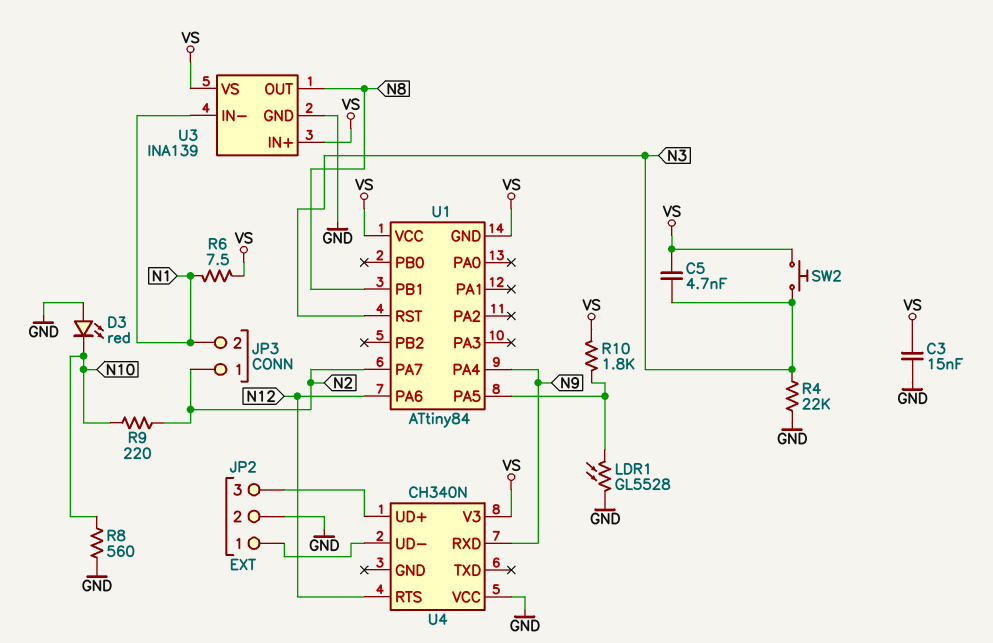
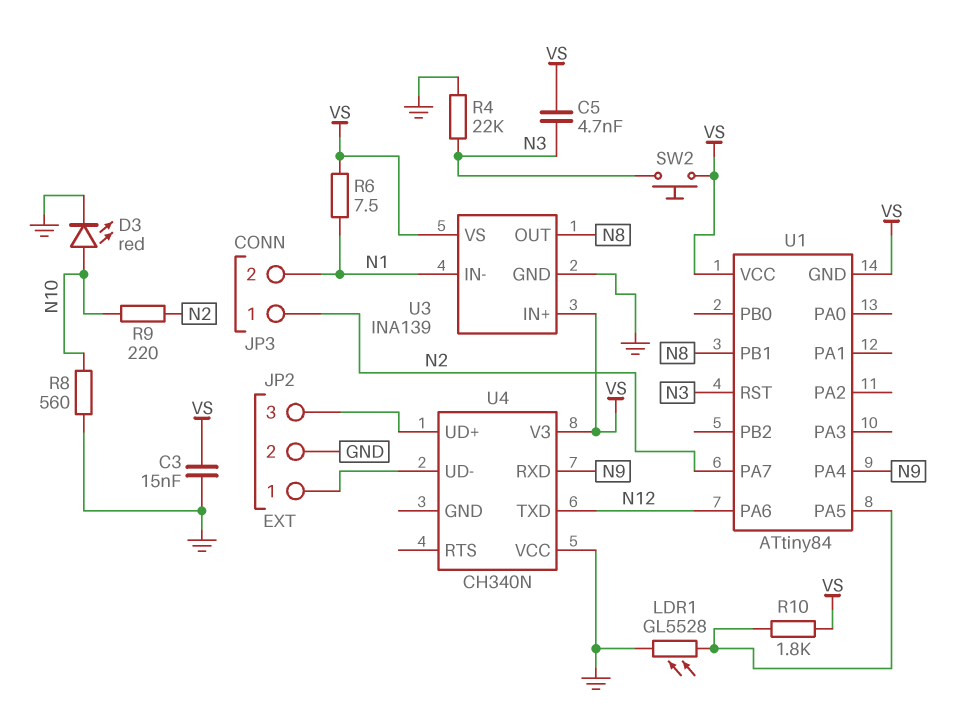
D3: LED red (A GND, K N10) -> LED red (A N10, K GND)
U4 pin RTS: N12 -> none
U4 pin TXD: none -> N12

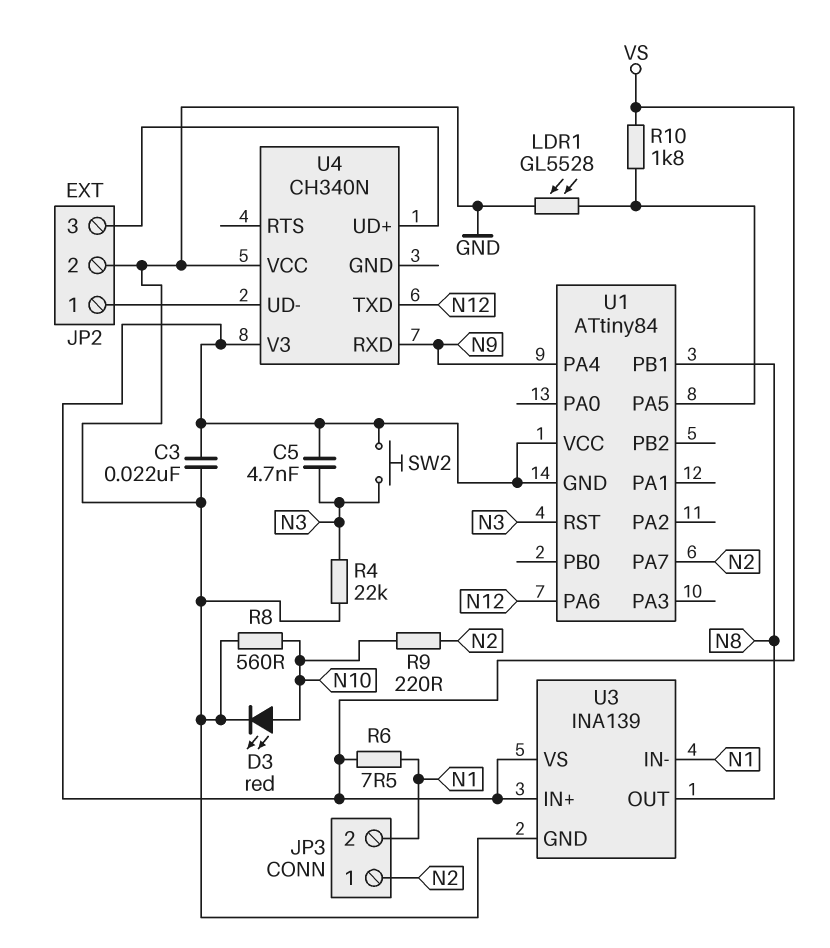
C3: 15nF (GND, VS) -> 22nF (GND, VS)

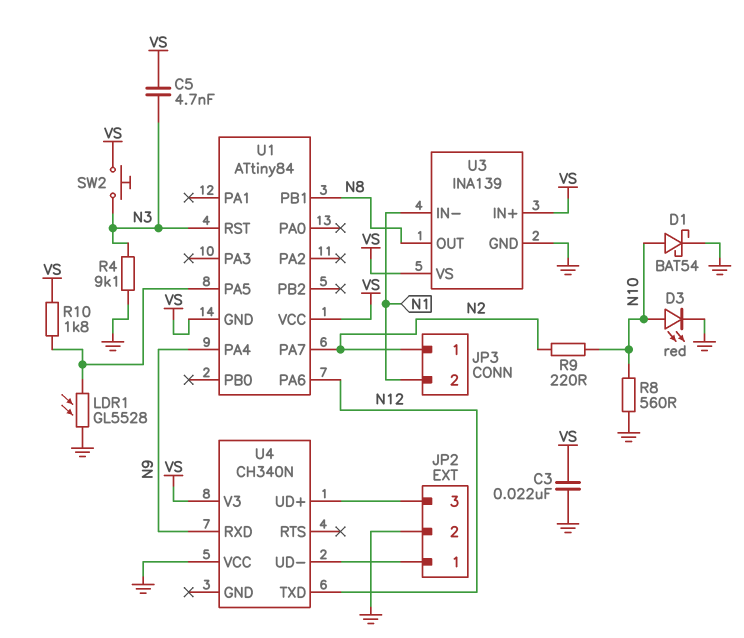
D1: none -> schottky BAT54 (A N10, K GND)
R4: 22k (GND, N3) -> 9.1k (GND, N3)
R6: 7.5 (N1, VS) -> none

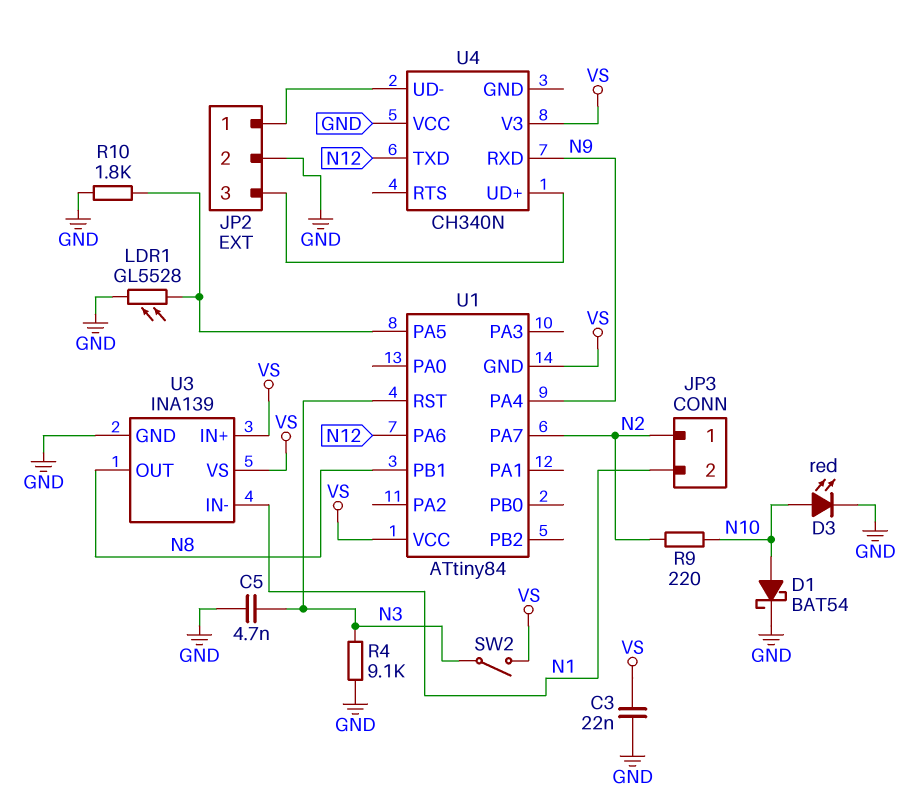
C5: 4.7nF (N3, VS) -> 4.7nF (GND, N3)
R8: 560 (GND, N10) -> none
R10: 1.8k (U1/PA5, VS) -> 1.8k (GND, U1/PA5)
SW2: button (N3, VS) -> switch (N3, VS)

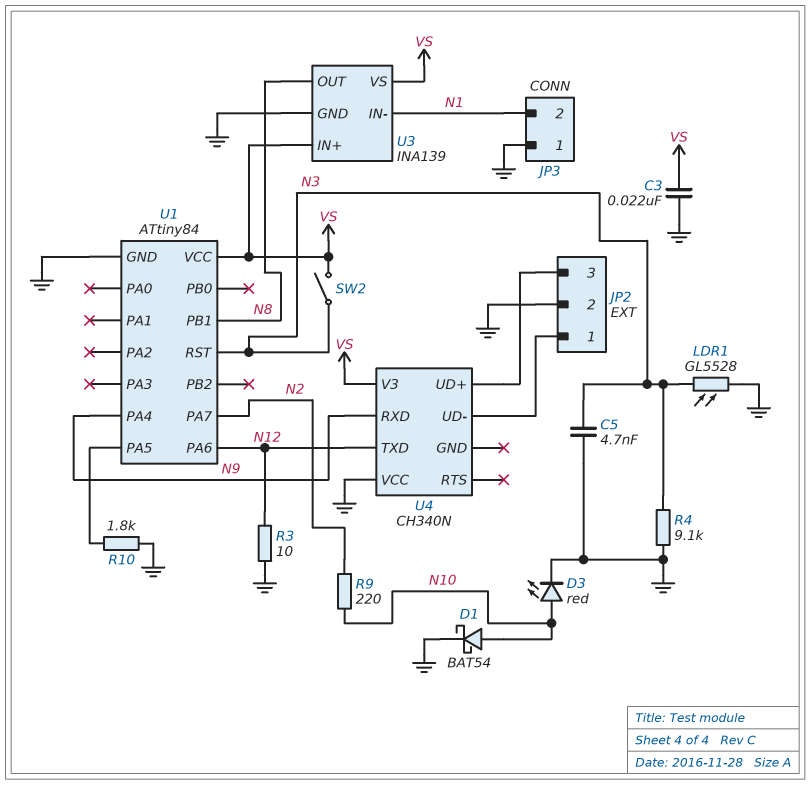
JP3 pin 1: N2 -> GND
LDR1: GL5528 (GND, U1/PA5) -> GL5528 (GND, N3)
R3: none -> 10 (GND, N12)
U1 pin GND: VS -> GND

